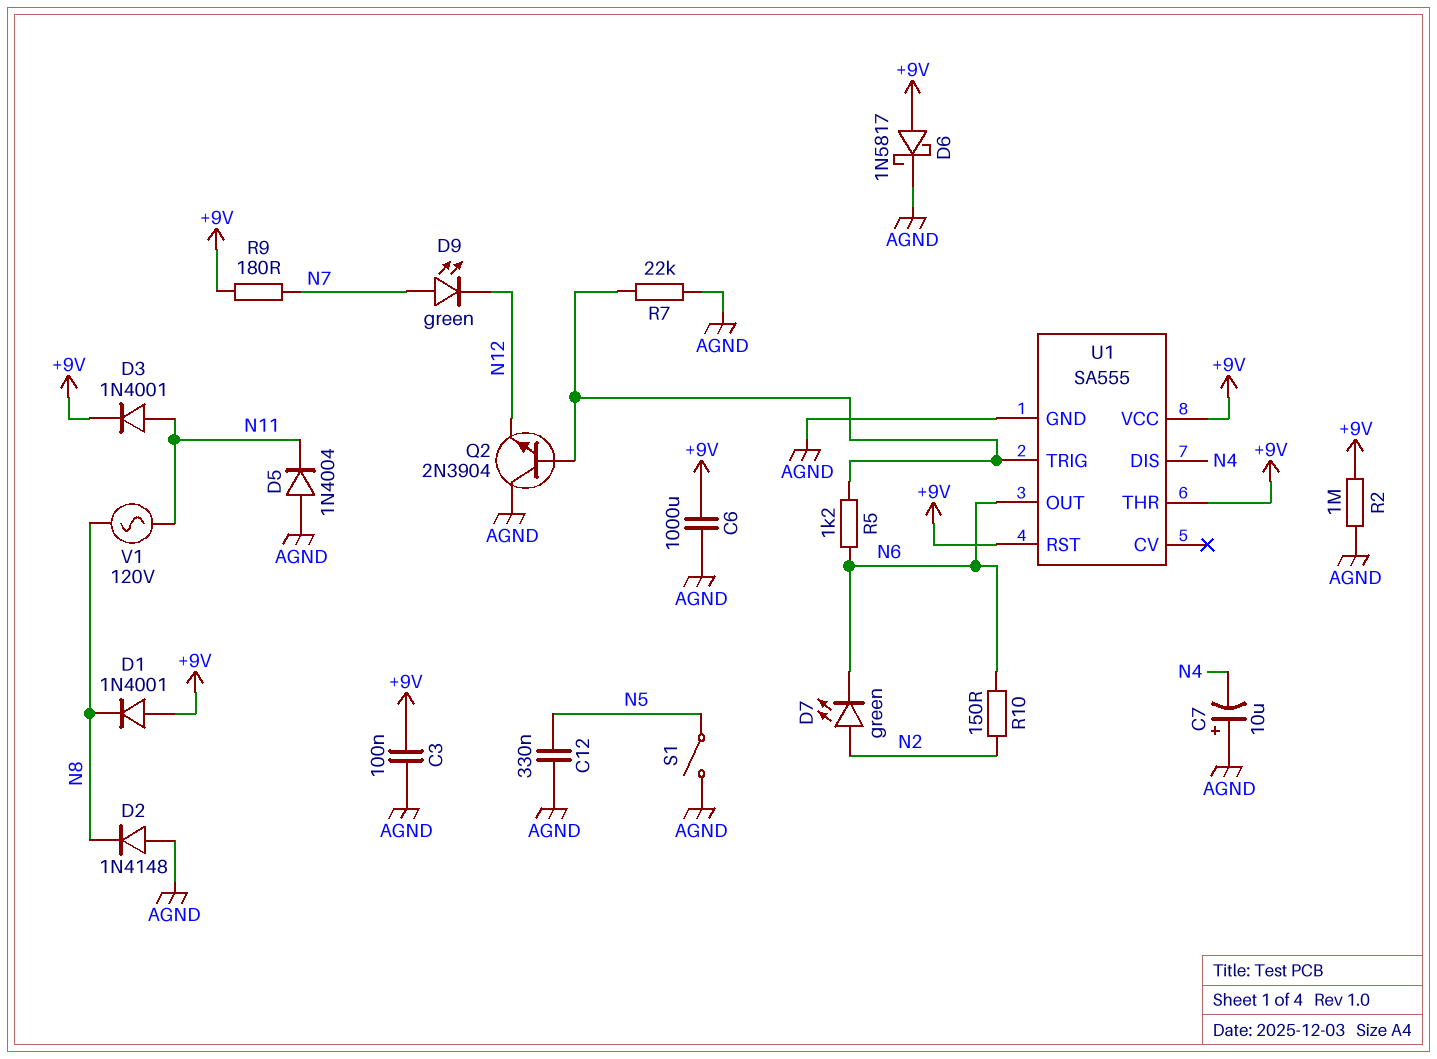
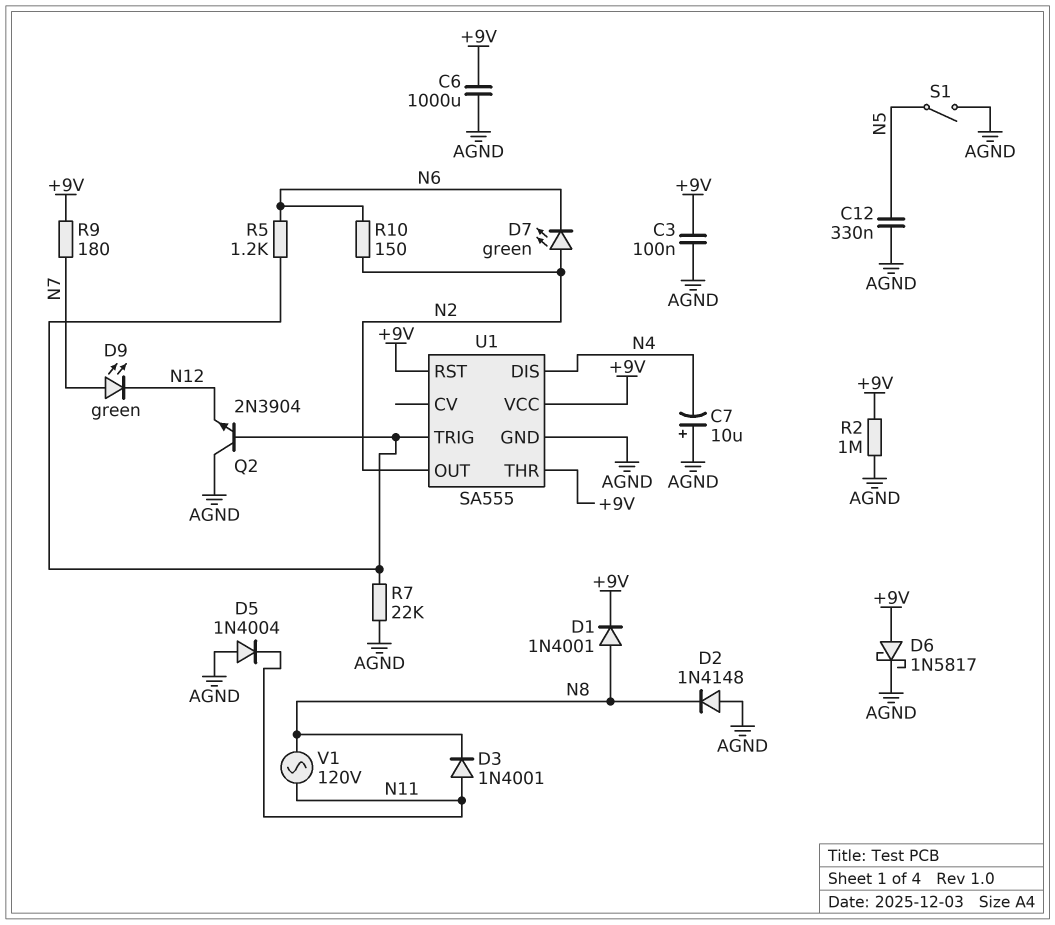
D1: diode 1N4001 (A +9V, K N8) -> diode 1N4001 (A N8, K +9V)
D3: diode 1N4001 (A N11, K +9V) -> diode 1N4001 (A N11, K N8)
U1 pin OUT: N6 -> N2

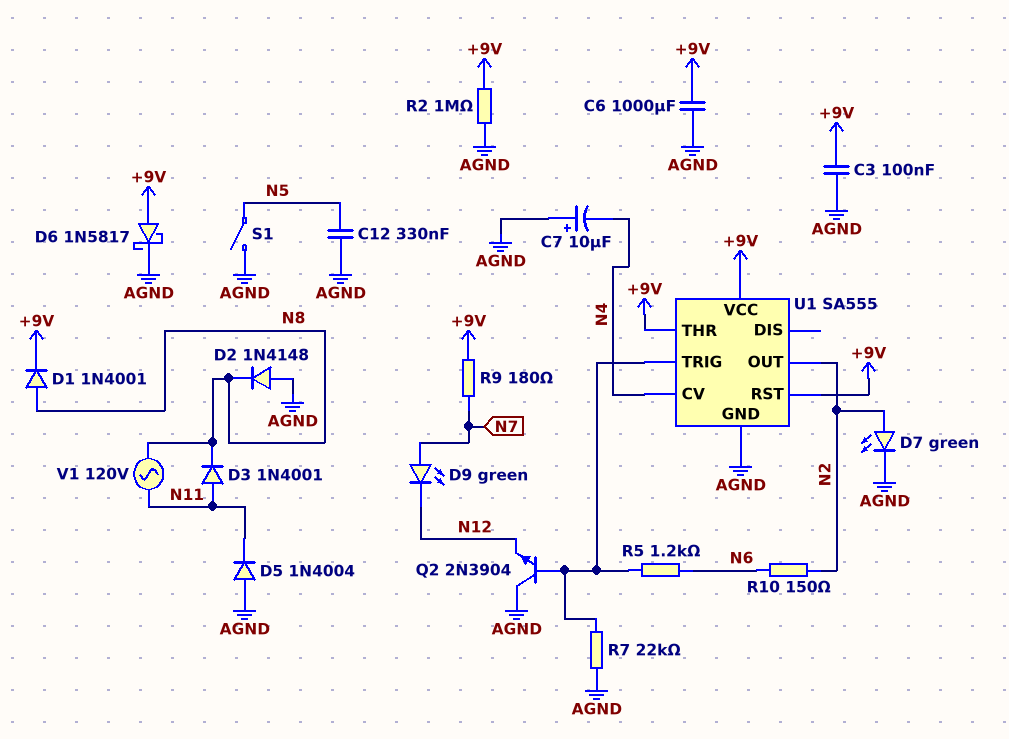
D7: LED green (A N2, K N6) -> LED green (A N2, K AGND)
U1 pin CV: none -> N4
U1 pin DIS: N4 -> none

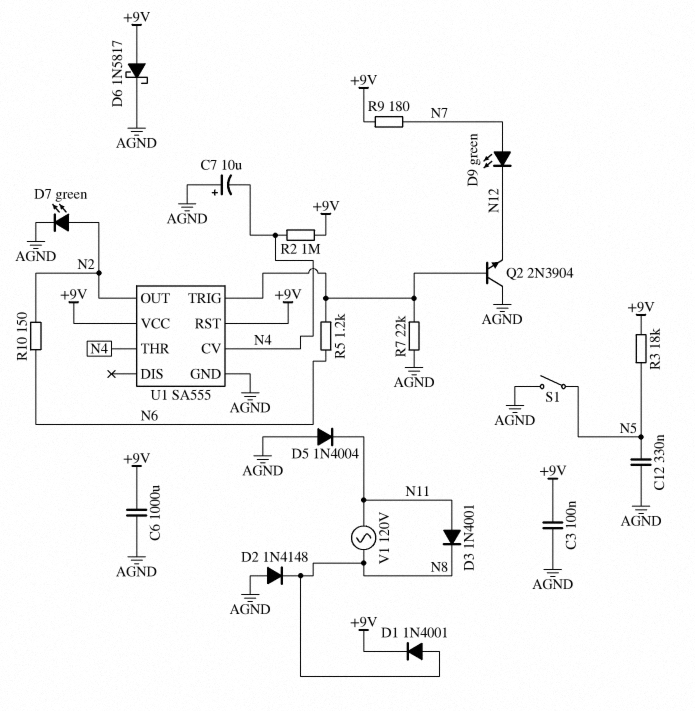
R2: 1M (+9V, AGND) -> 1M (+9V, N4)
R3: none -> 18k (+9V, N5)
U1 pin THR: +9V -> N4

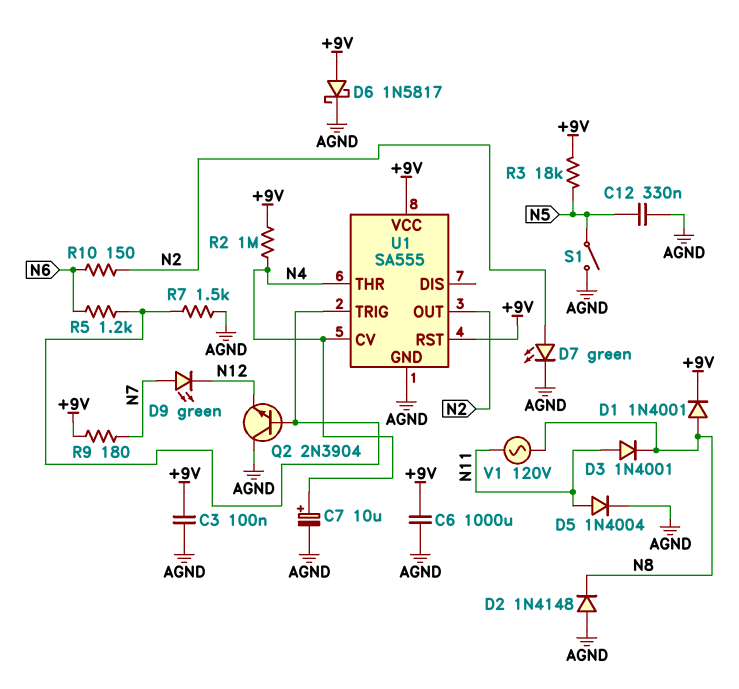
C7: 10uF (plus AGND, minus N4) -> 10uF (plus N4, minus AGND)
D5: diode 1N4004 (A AGND, K N11) -> diode 1N4004 (A N11, K AGND)
R7: 22k (AGND, U1/TRIG) -> 1.5k (AGND, U1/TRIG)

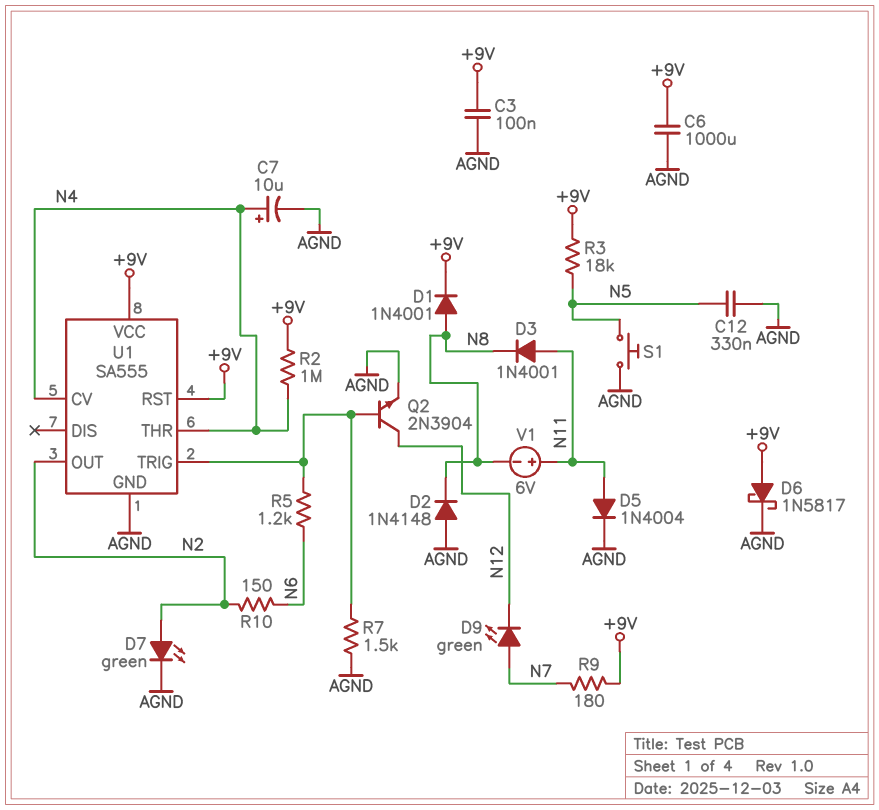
Q2: NPN 2N3904 (B U1/TRIG, C AGND, E N12) -> NPN 2N3904 (B U1/TRIG, C N12, E AGND)
S1: switch (AGND, N5) -> button (AGND, N5)
V1: AC 120V (N8, N11) -> 6V (plus N11, minus N8)

